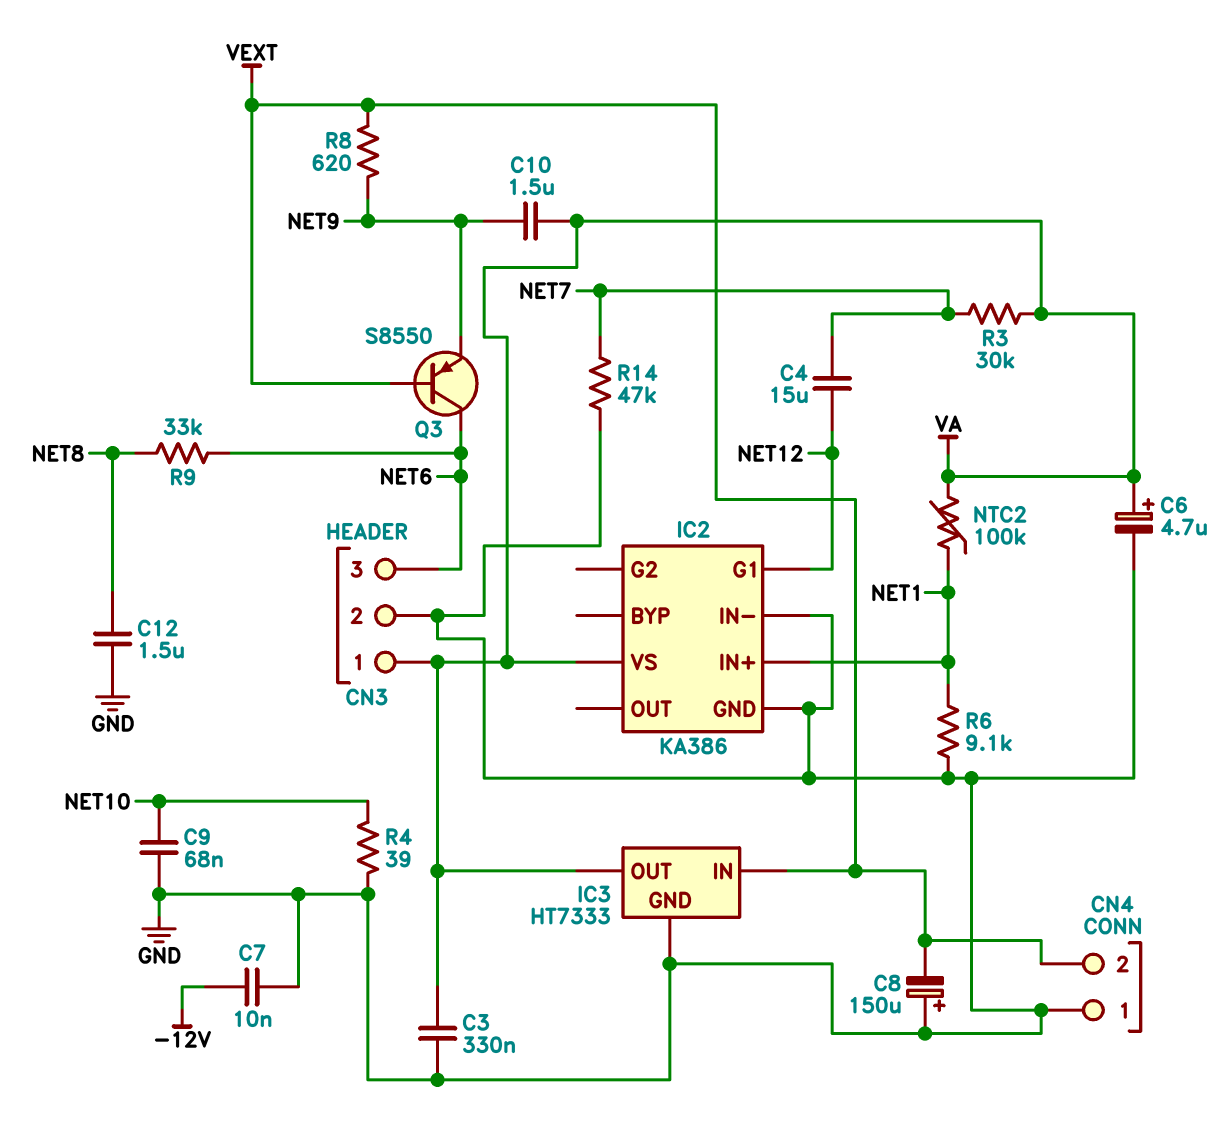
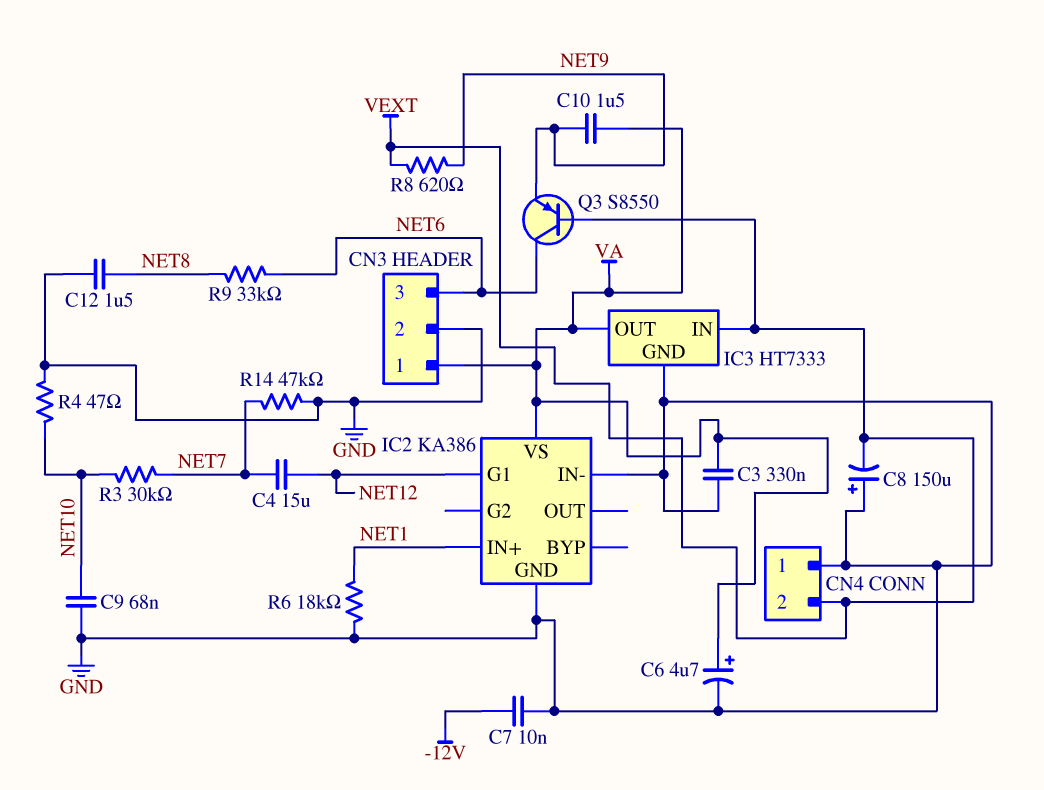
NTC2: 100k (NET1, VA) -> none
R3: 30k (NET7, VA) -> 30k (NET7, NET10)
R4: 39 (GND, NET10) -> 47 (GND, NET10)
R6: 9.1k (GND, NET1) -> 18k (GND, NET1)

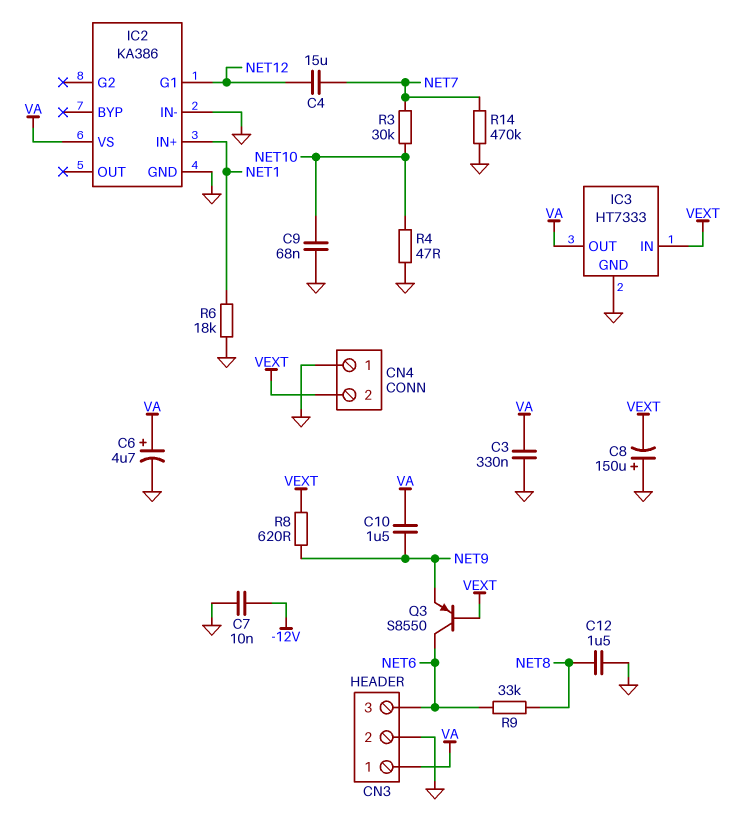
R14: 47k (GND, NET7) -> 470k (GND, NET7)

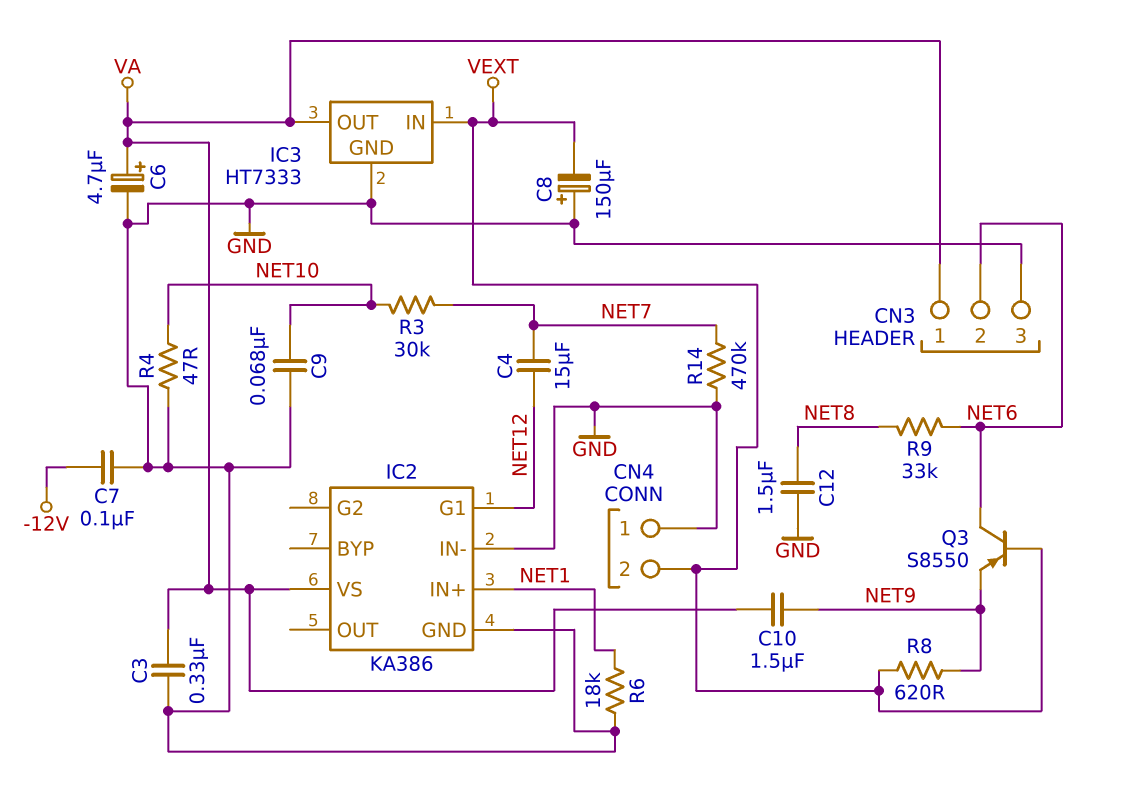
C7: 10nF (-12V, GND) -> 100nF (-12V, GND)
CN3 pin 2: GND -> NET6
CN3 pin 3: NET6 -> GND

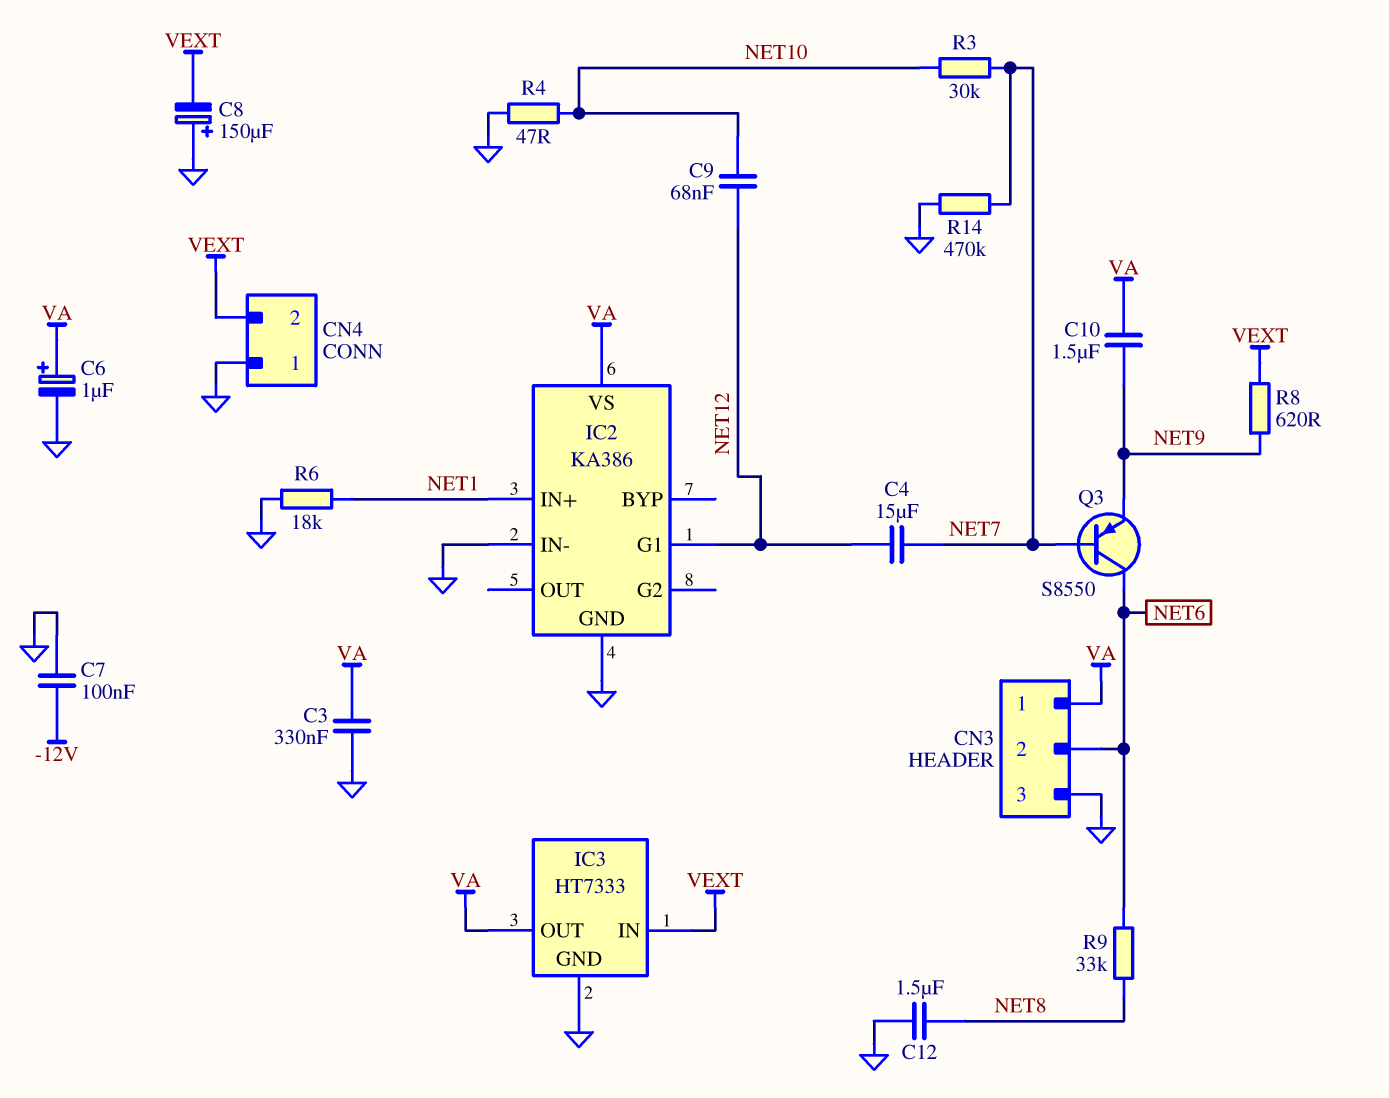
C6: 4.7uF (plus VA, minus GND) -> 1uF (plus VA, minus GND)
C9: 68nF (GND, NET10) -> 68nF (NET10, NET12)
Q3: PNP S8550 (B VEXT, C NET6, E NET9) -> PNP S8550 (B NET7, C NET6, E NET9)

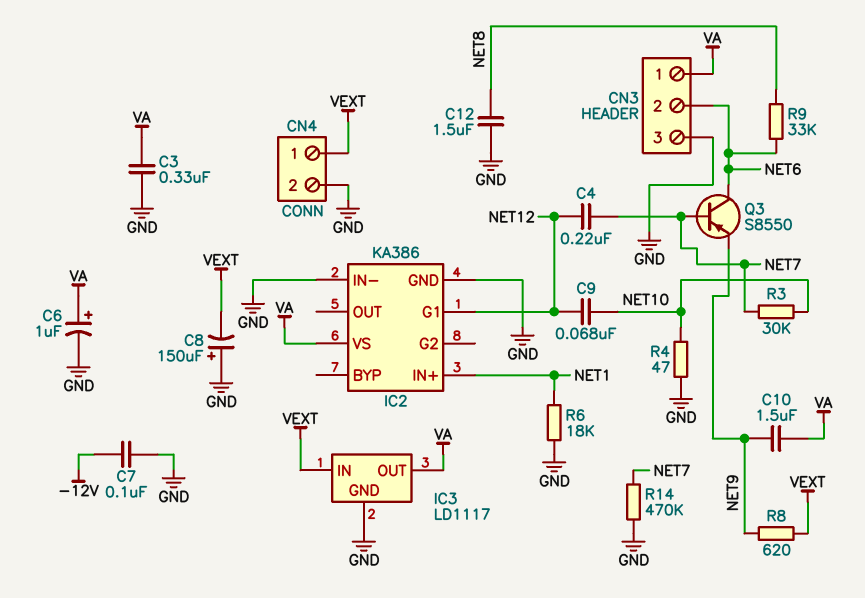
C4: 15uF (NET7, NET12) -> 220nF (NET7, NET12)
CN4 pin 1: GND -> VEXT
CN4 pin 2: VEXT -> GND
IC3: HT7333 -> LD1117

